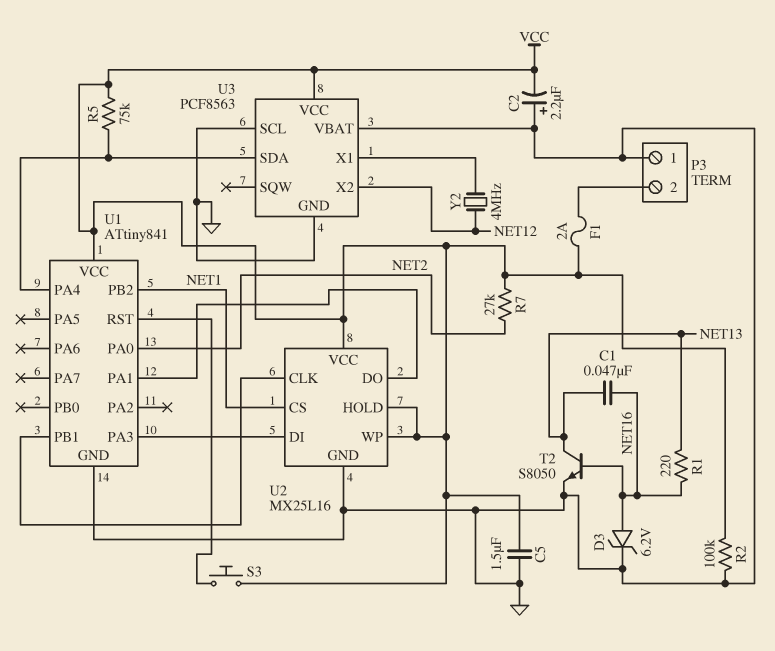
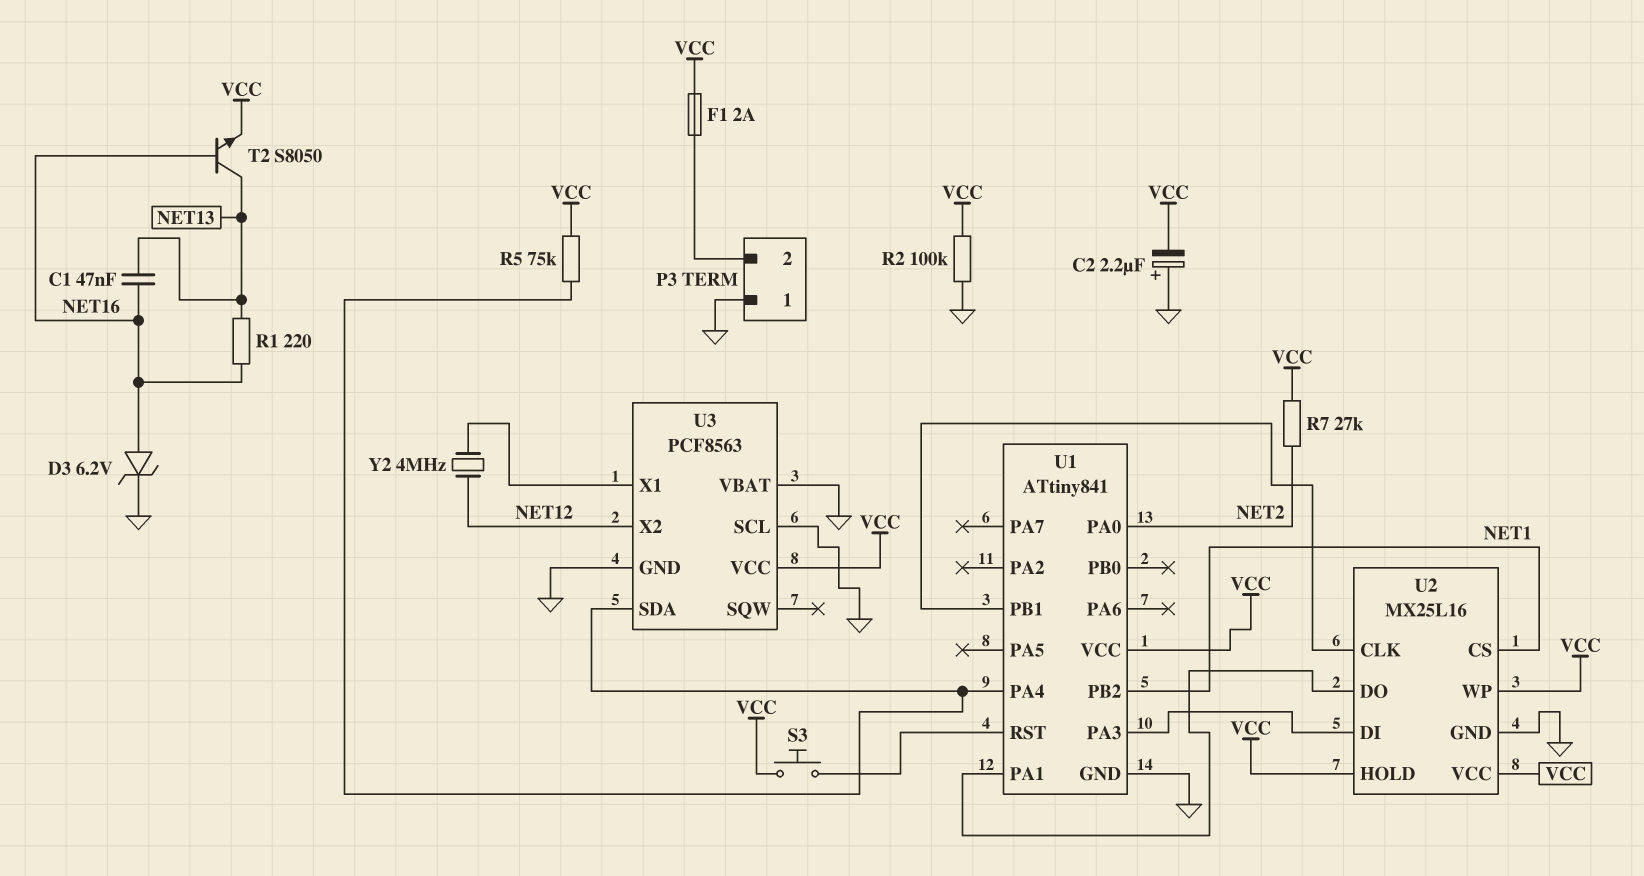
C5: 1.5uF (GND, VCC) -> none
T2: NPN S8050 (B NET16, C NET13, E GND) -> NPN S8050 (B NET16, C NET13, E VCC)

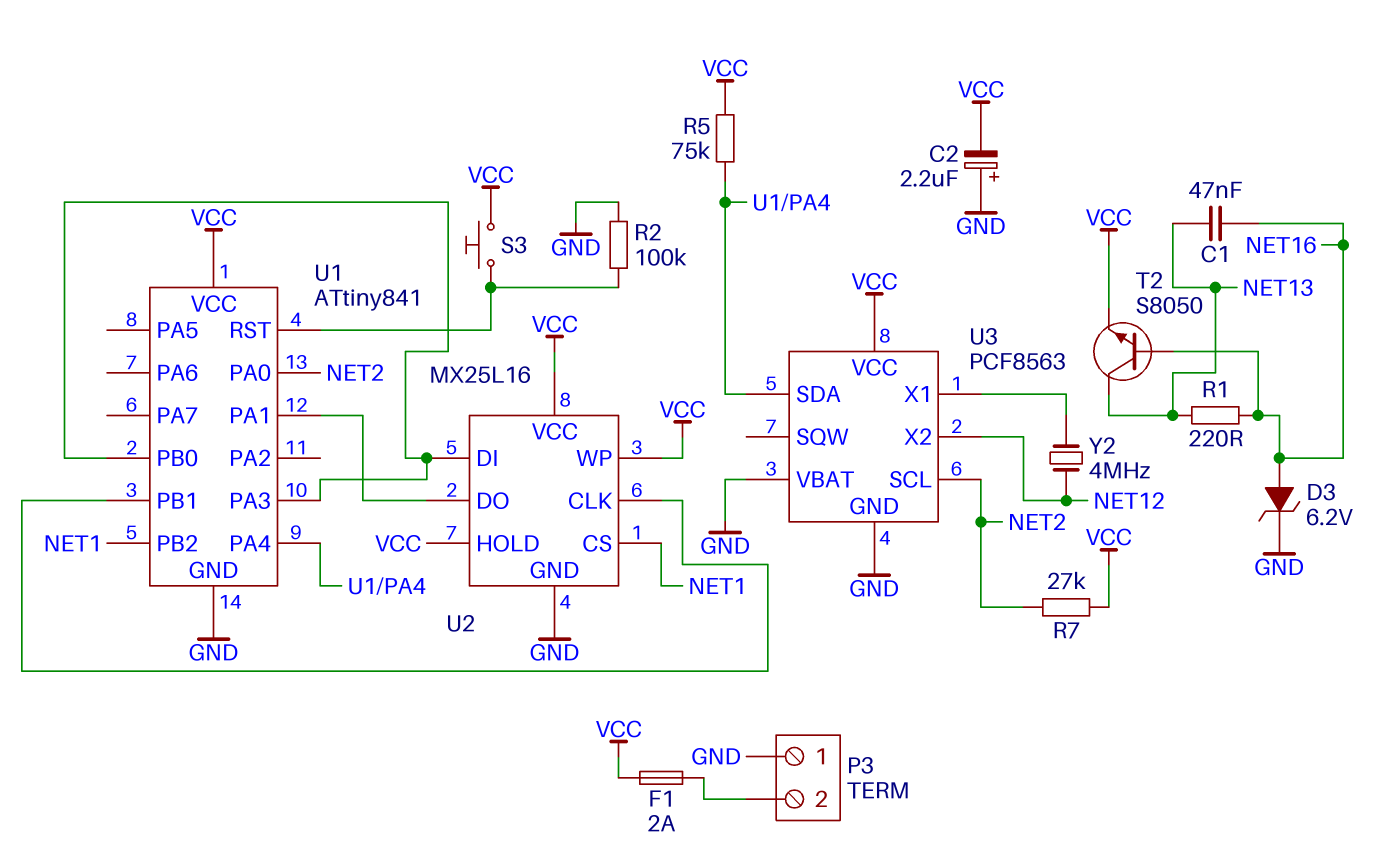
R2: 100k (GND, VCC) -> 100k (GND, U1/RST)
U1 pin PB0: none -> U1/PA3
U3 pin SCL: GND -> NET2

